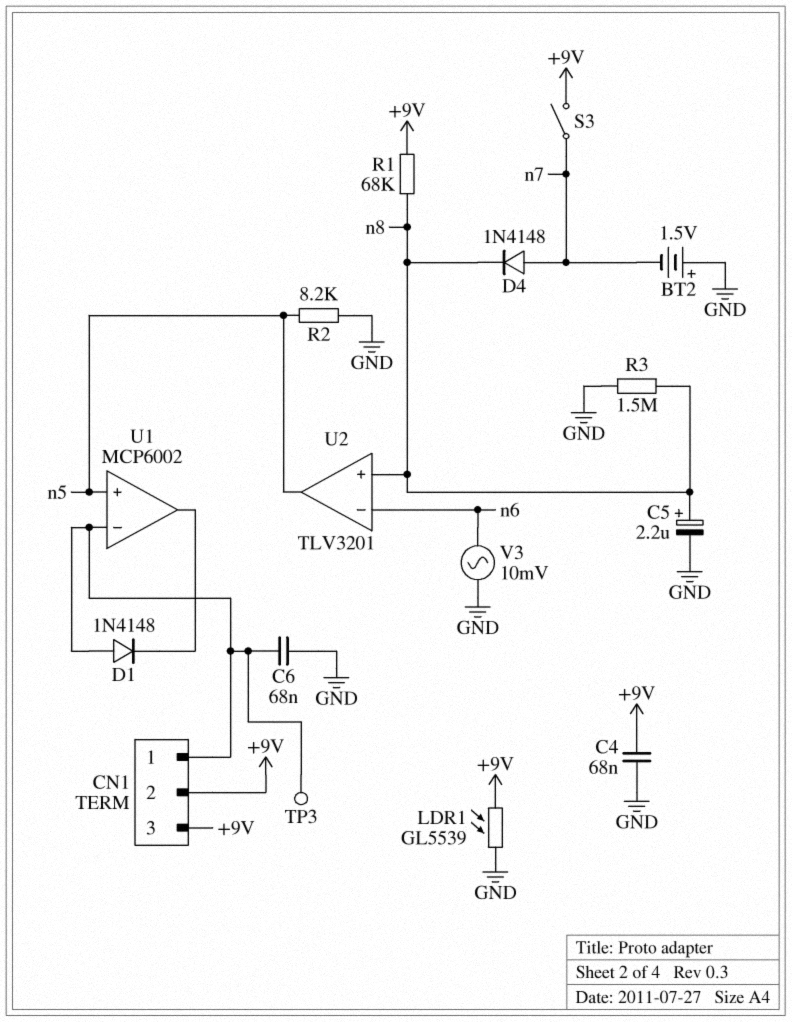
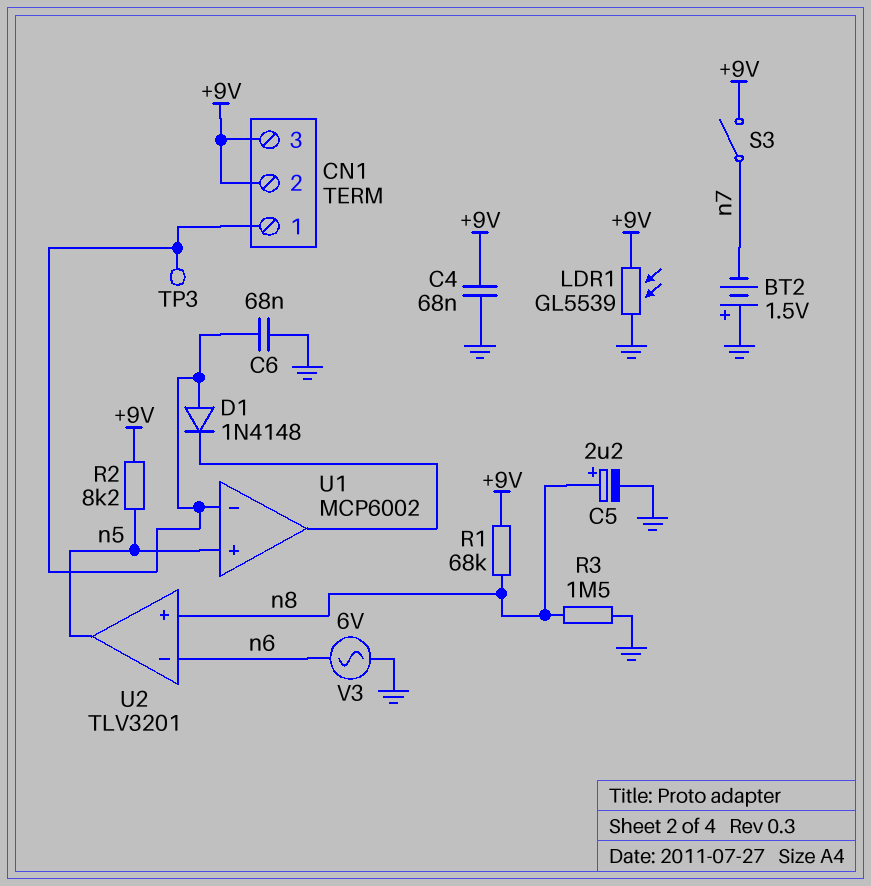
D4: diode 1N4148 (A n7, K n8) -> none
R2: 8.2k (GND, n5) -> 8.2k (+9V, n5)
V3: AC 10mV (GND, n6) -> AC 6V (GND, n6)

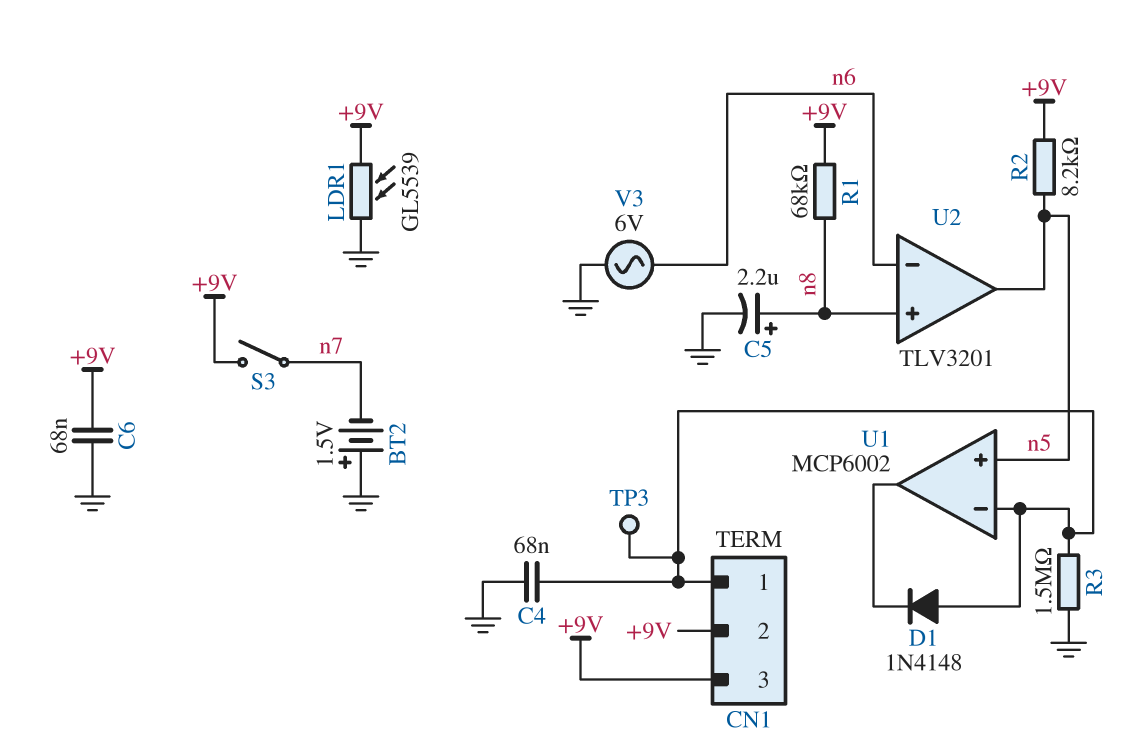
C4: 68nF (+9V, GND) -> 68nF (CN1/1, GND)
C6: 68nF (CN1/1, GND) -> 68nF (+9V, GND)
R3: 1.5M (GND, n8) -> 1.5M (CN1/1, GND)

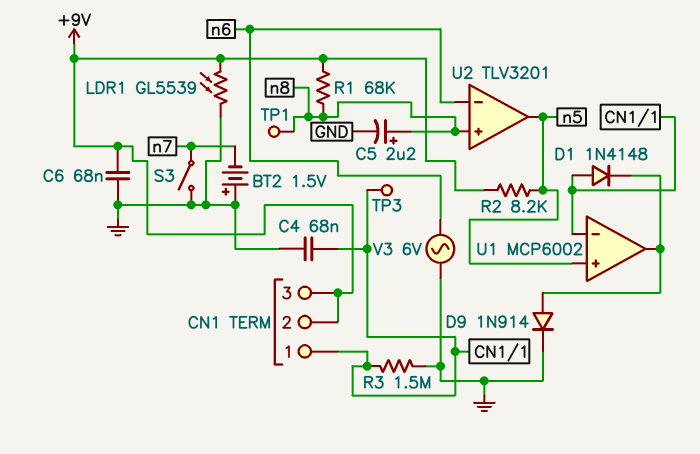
D9: none -> diode 1N914 (A U1/out, K GND)
S3: switch (+9V, n7) -> switch (GND, n7)
TP1: none -> test point (n8)

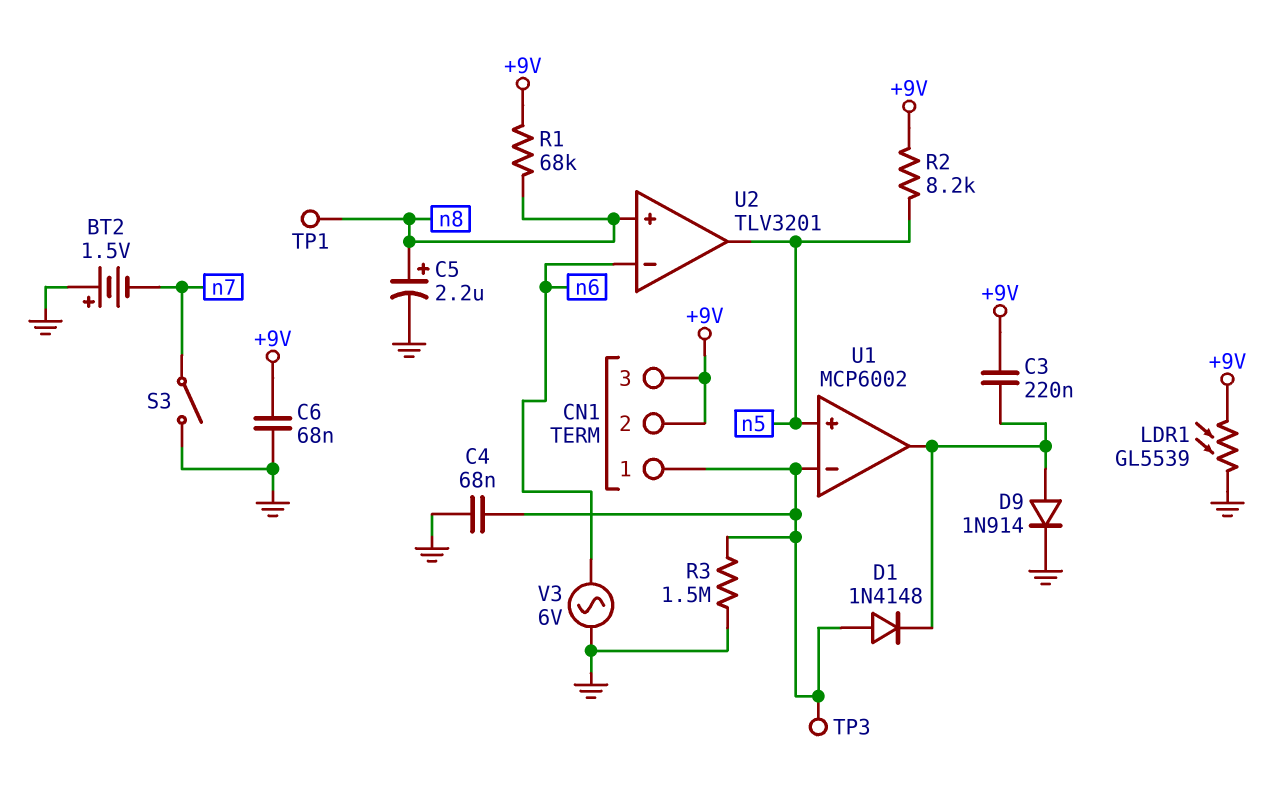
C3: none -> 220nF (+9V, U1/out)

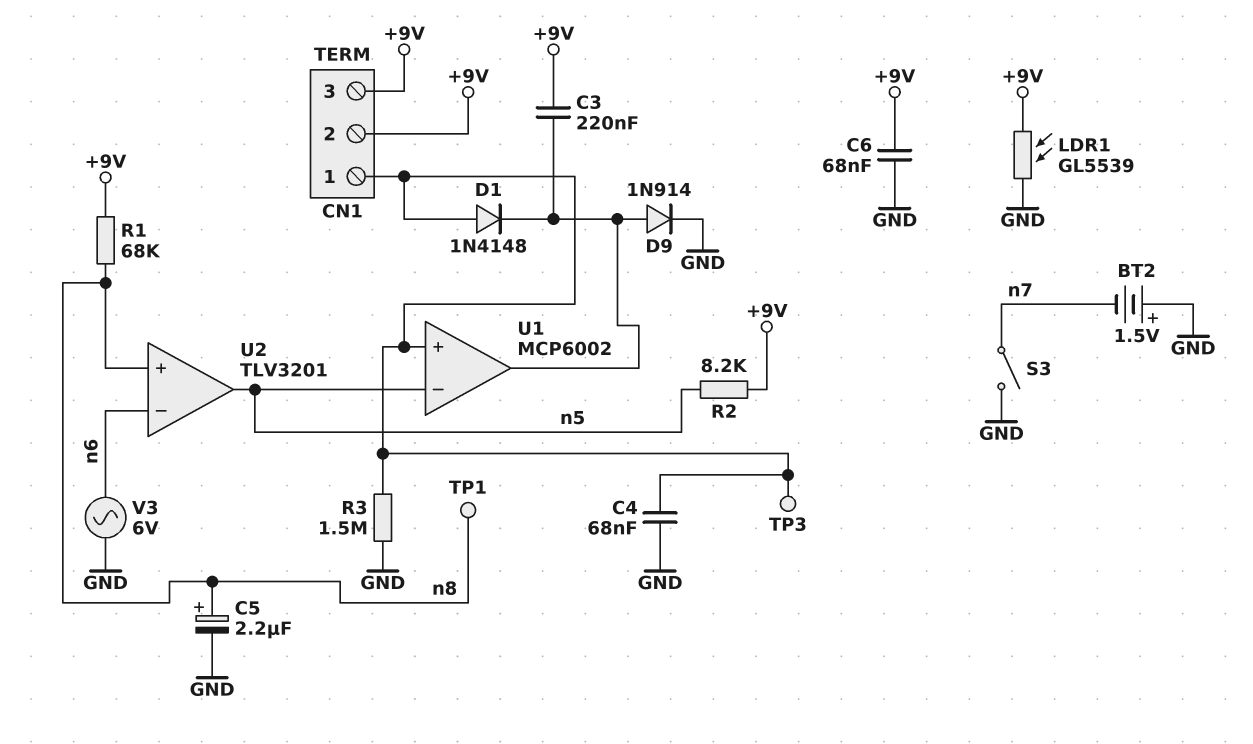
U1 pin in+: n5 -> CN1/1
U1 pin in-: CN1/1 -> n5

